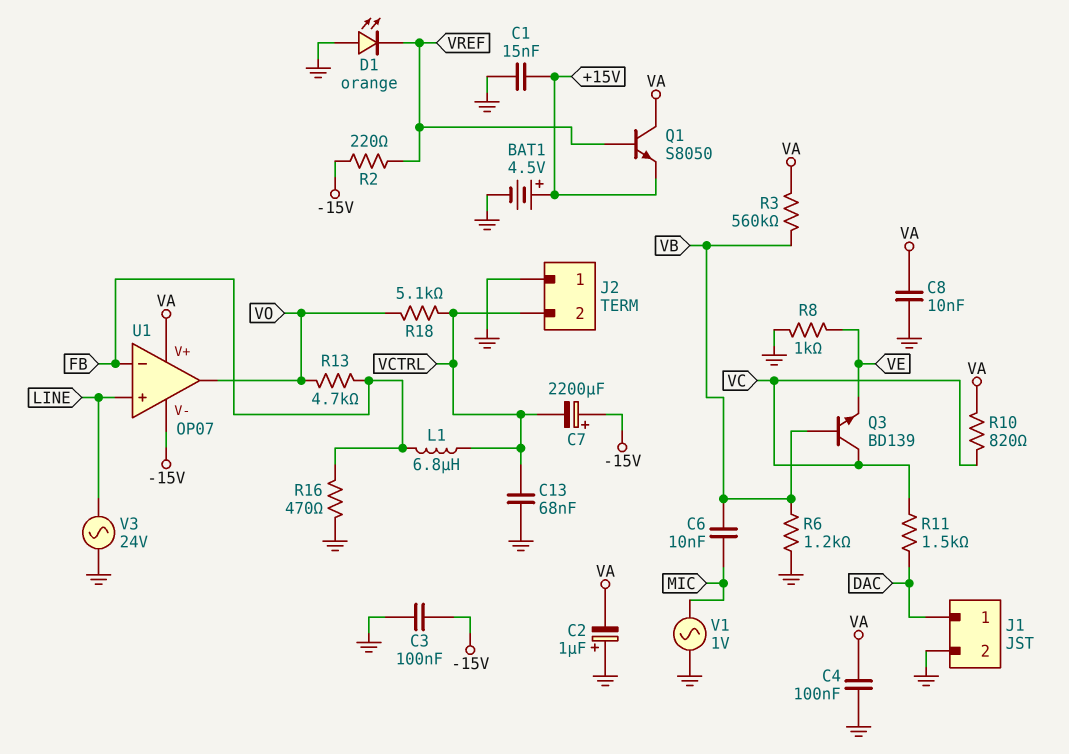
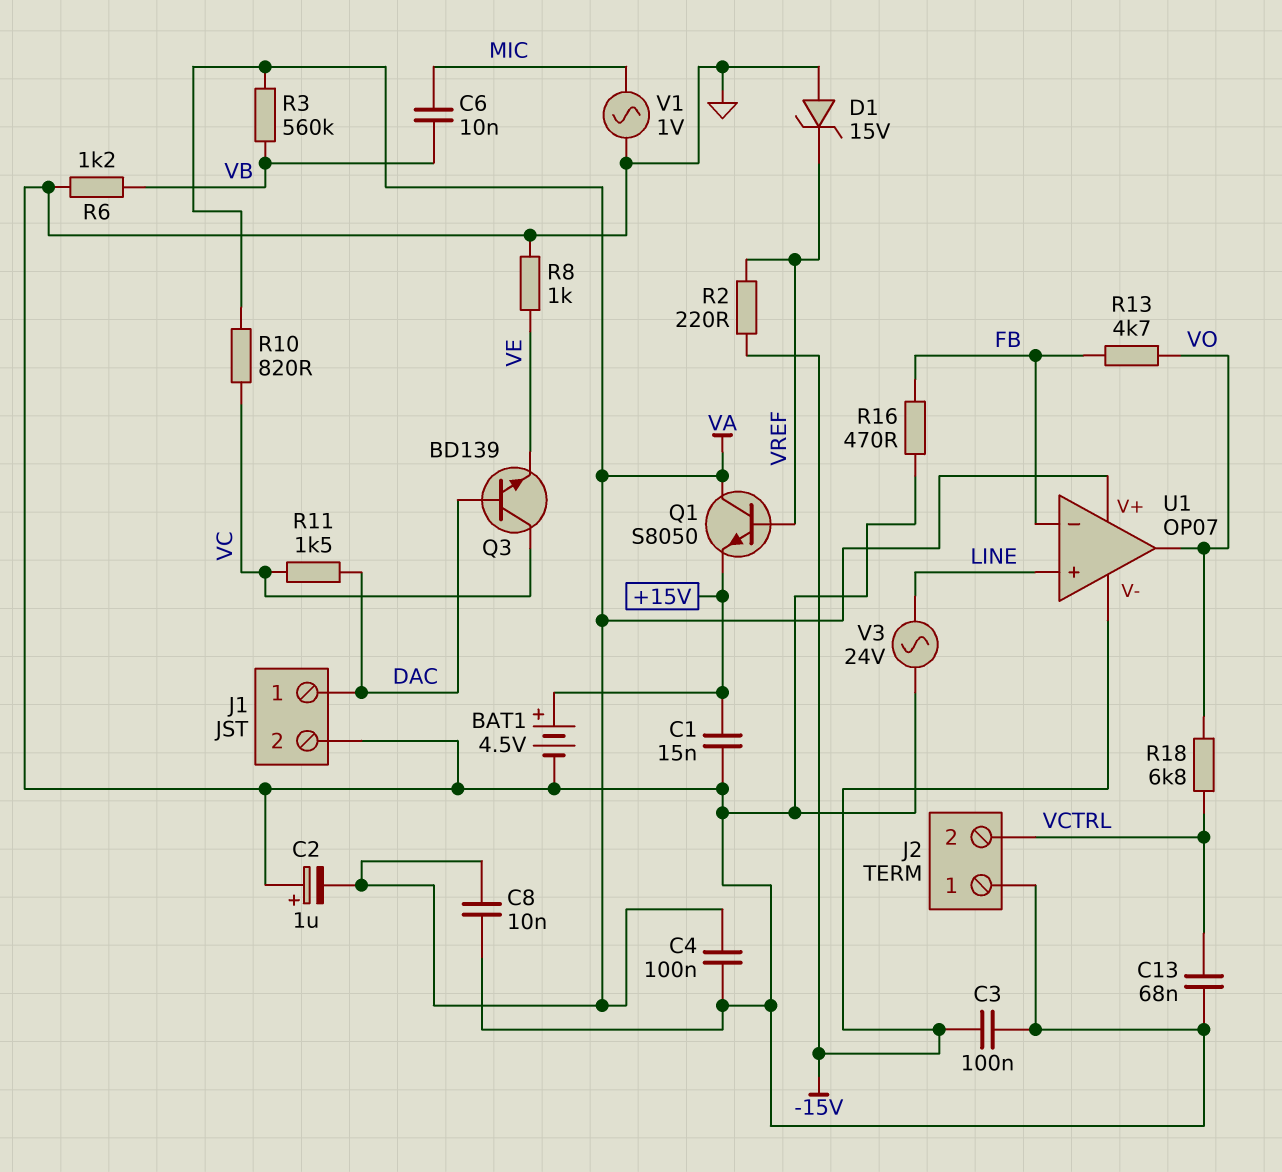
C7: 2200uF (plus -15V, minus VCTRL) -> none
D1: LED orange (A GND, K VREF) -> zener 15V (A GND, K VREF)
L1: 6.8uH (FB, VCTRL) -> none
Q3: NPN BD139 (B VB, C VC, E VE) -> NPN BD139 (B DAC, C VC, E VE)
R18: 5.1k (VCTRL, VO) -> 6.8k (VCTRL, VO)

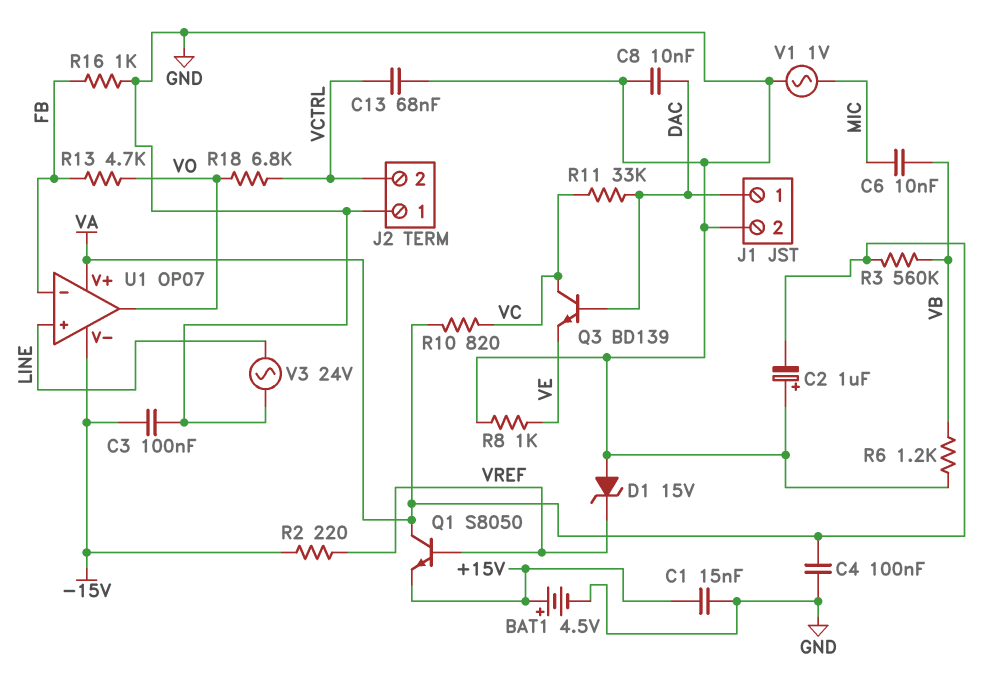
C8: 10nF (GND, VA) -> 10nF (DAC, GND)
R11: 1.5k (DAC, VC) -> 33k (DAC, VC)
R16: 470 (FB, GND) -> 1k (FB, GND)

